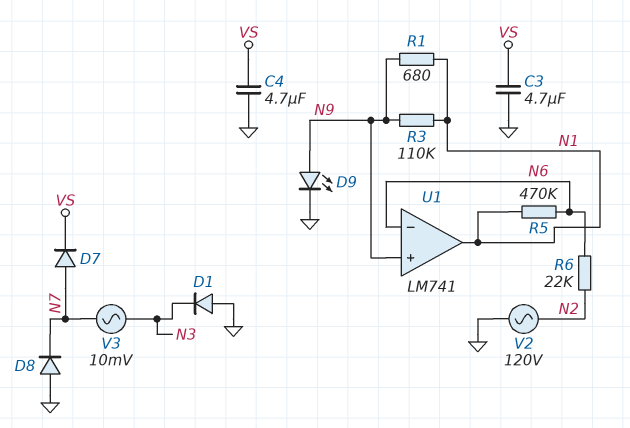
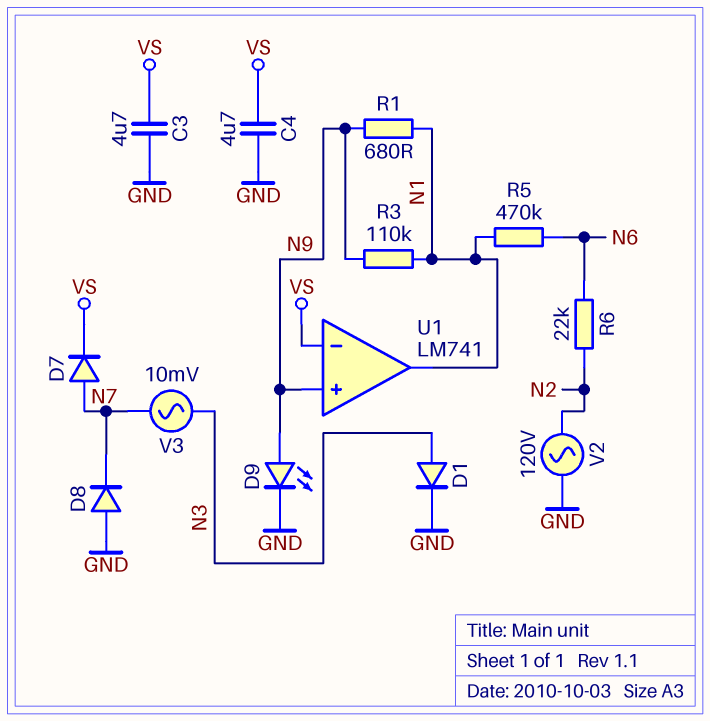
D1: diode (A GND, K N3) -> diode (A N3, K GND)
U1 pin in-: N6 -> VS

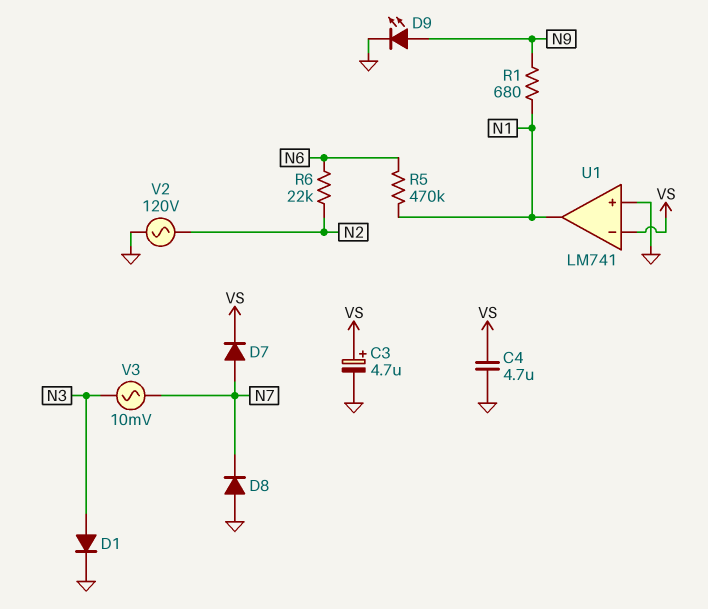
C3: 4.7uF (GND, VS) -> 4.7uF (plus VS, minus GND)
R3: 110k (N1, N9) -> none
U1 pin in+: N9 -> GND

